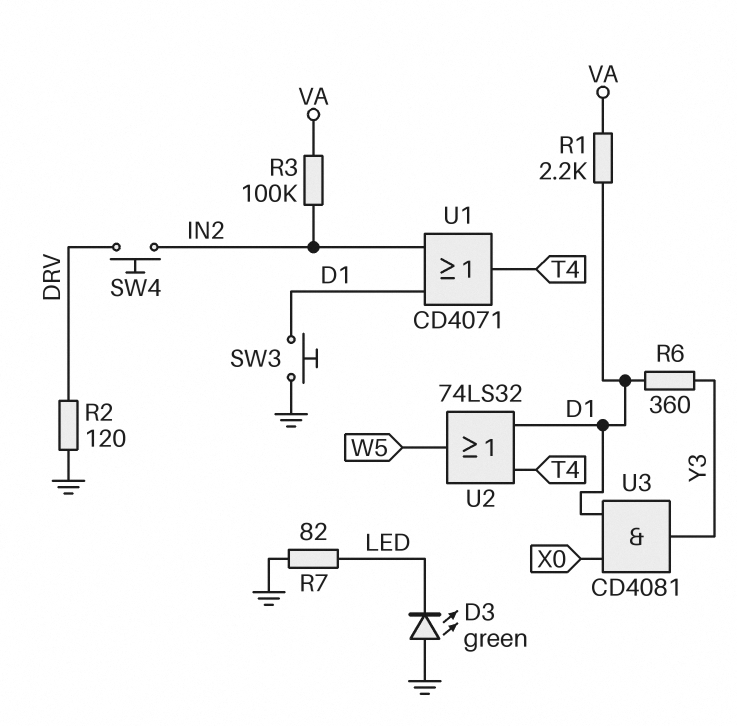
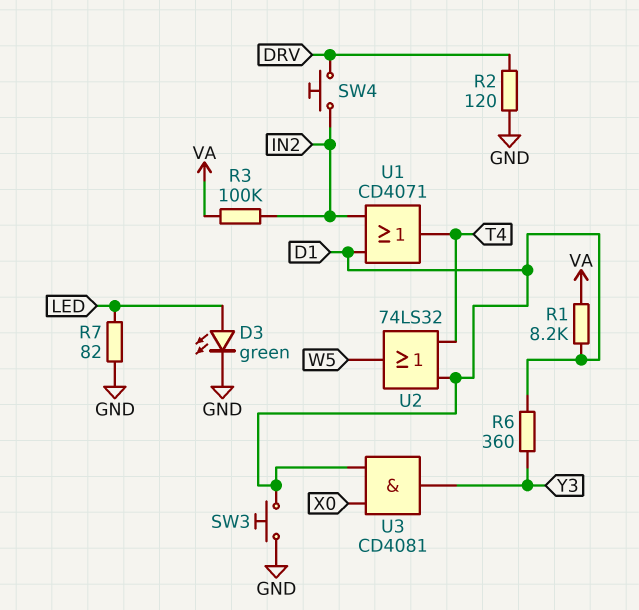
D3: LED green (A GND, K LED) -> LED green (A LED, K GND)
R1: 2.2k (D1, VA) -> 8.2k (D1, VA)

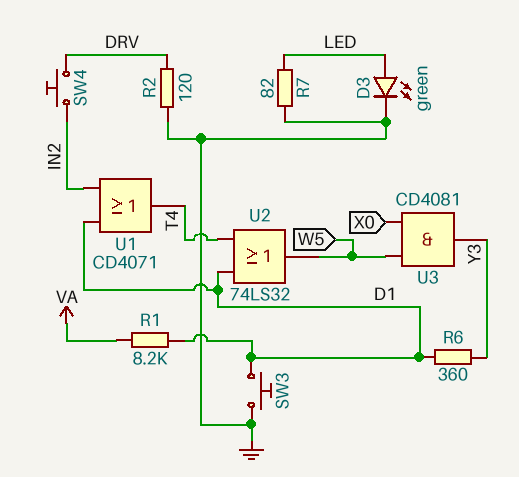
R3: 100k (IN2, VA) -> none
U3: AND CD4081 (in D1, in X0, out Y3) -> AND CD4081 (in W5, in X0, out Y3)

